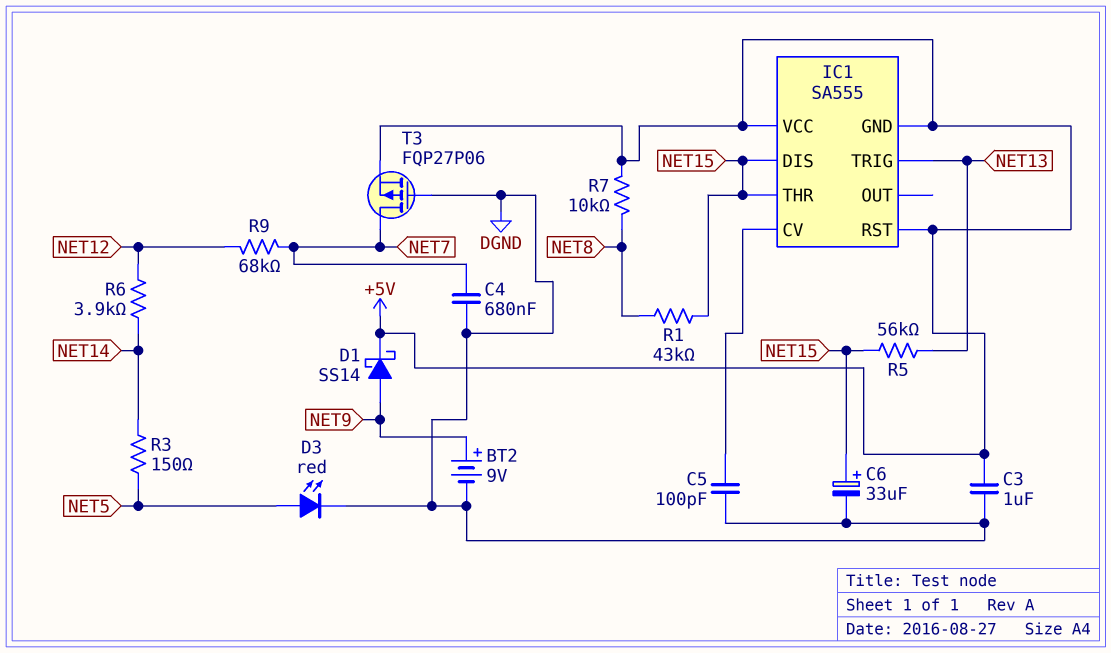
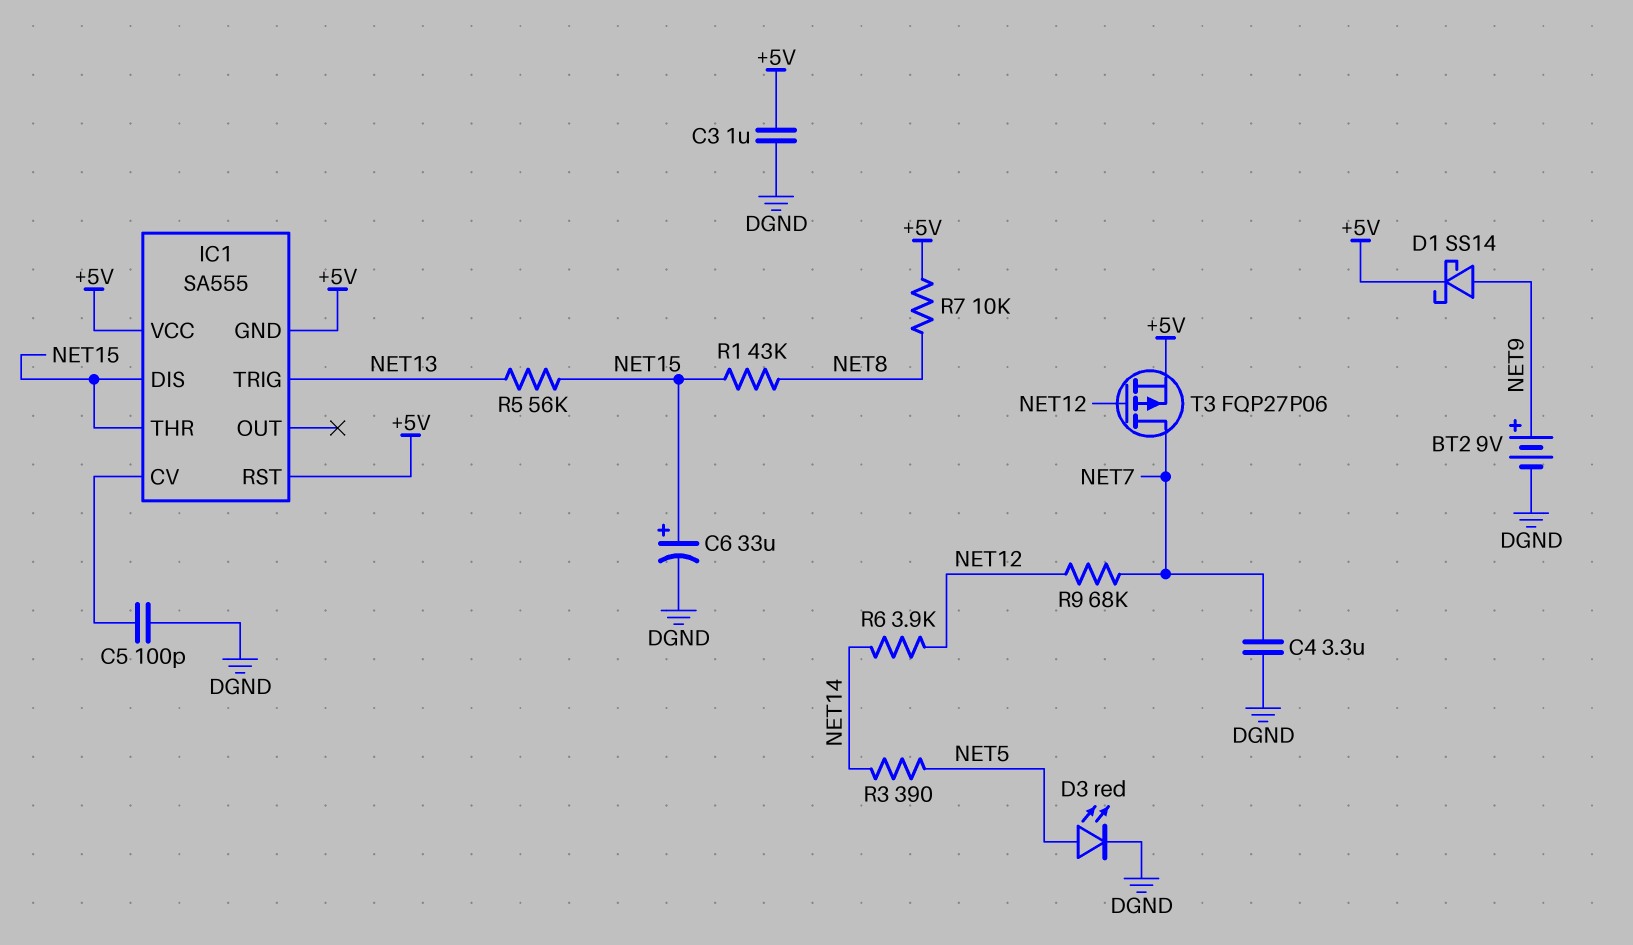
C4: 680nF (DGND, NET7) -> 3.3uF (DGND, NET7)
R3: 150 (NET5, NET14) -> 390 (NET5, NET14)
T3: PMOS FQP27P06 (G DGND, D NET7, S +5V) -> PMOS FQP27P06 (G NET12, D NET7, S +5V)

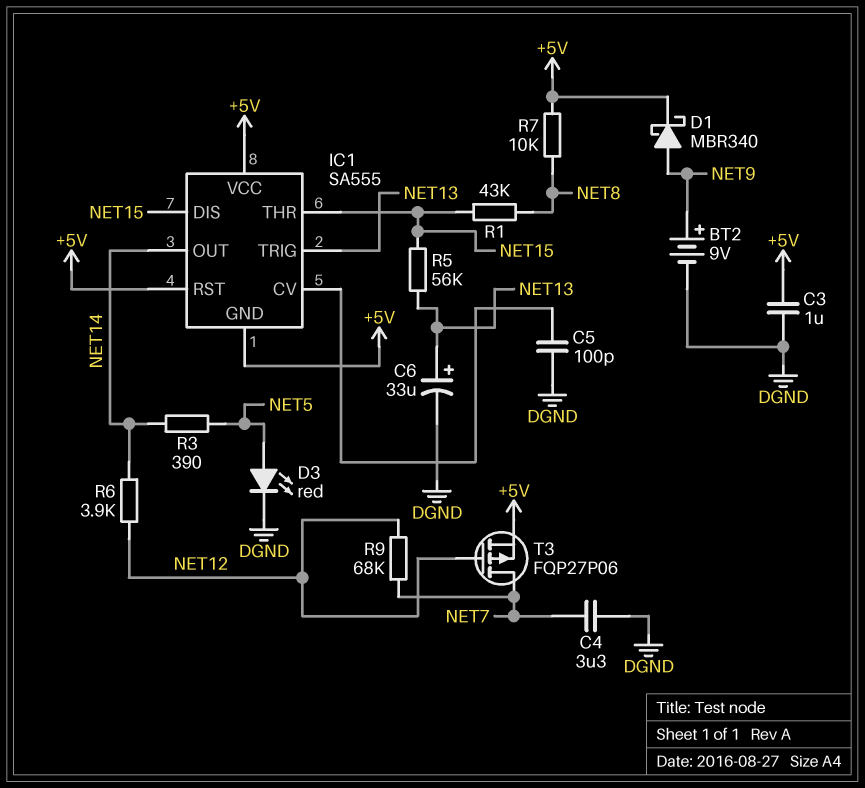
C6: 33uF (plus NET15, minus DGND) -> 33uF (plus NET13, minus DGND)
D1: schottky SS14 (A NET9, K +5V) -> schottky MBR340 (A NET9, K +5V)
IC1 pin OUT: none -> NET14

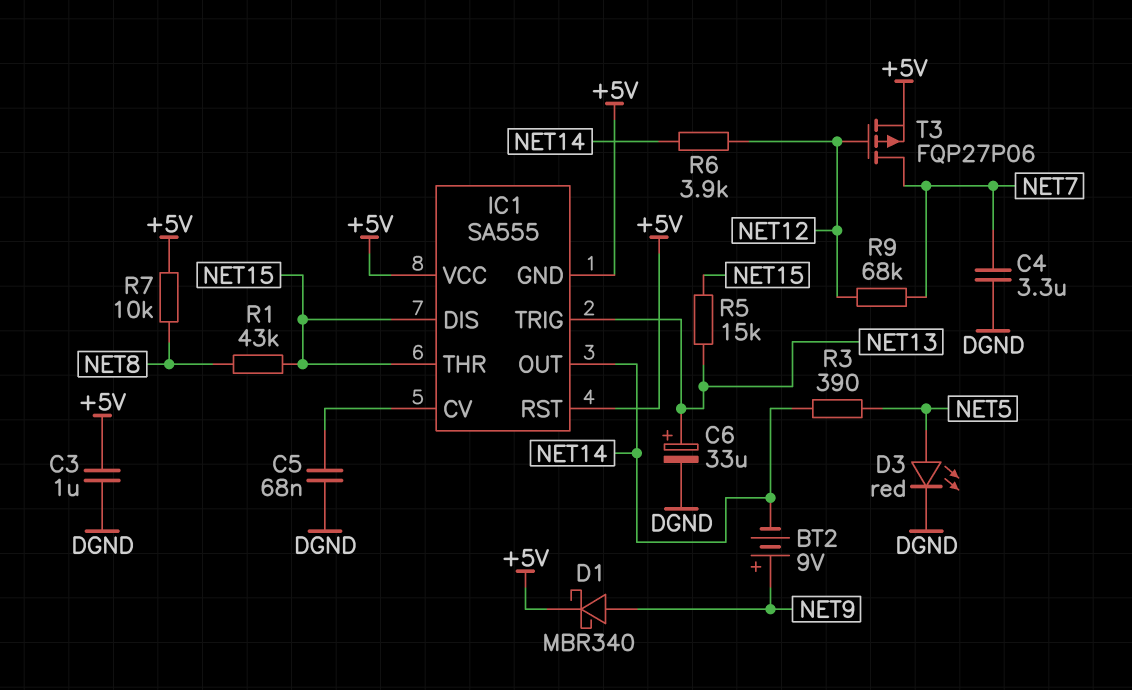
BT2: 9V (plus NET9, minus DGND) -> 9V (plus NET9, minus NET14)
C5: 100pF (DGND, IC1/CV) -> 68nF (DGND, IC1/CV)
R5: 56k (NET13, NET15) -> 15k (NET13, NET15)

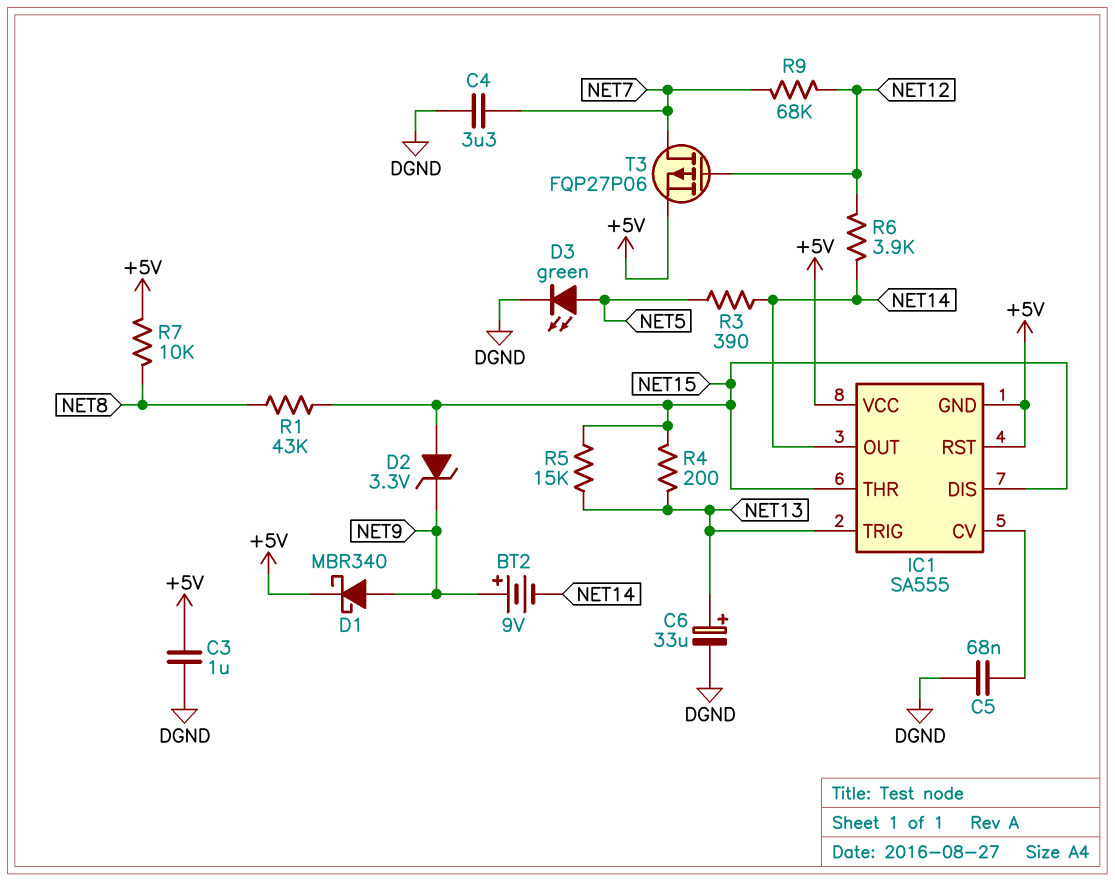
D2: none -> zener 3.3V (A NET15, K NET9)
D3: LED red (A NET5, K DGND) -> LED green (A NET5, K DGND)
R4: none -> 200 (NET13, NET15)

